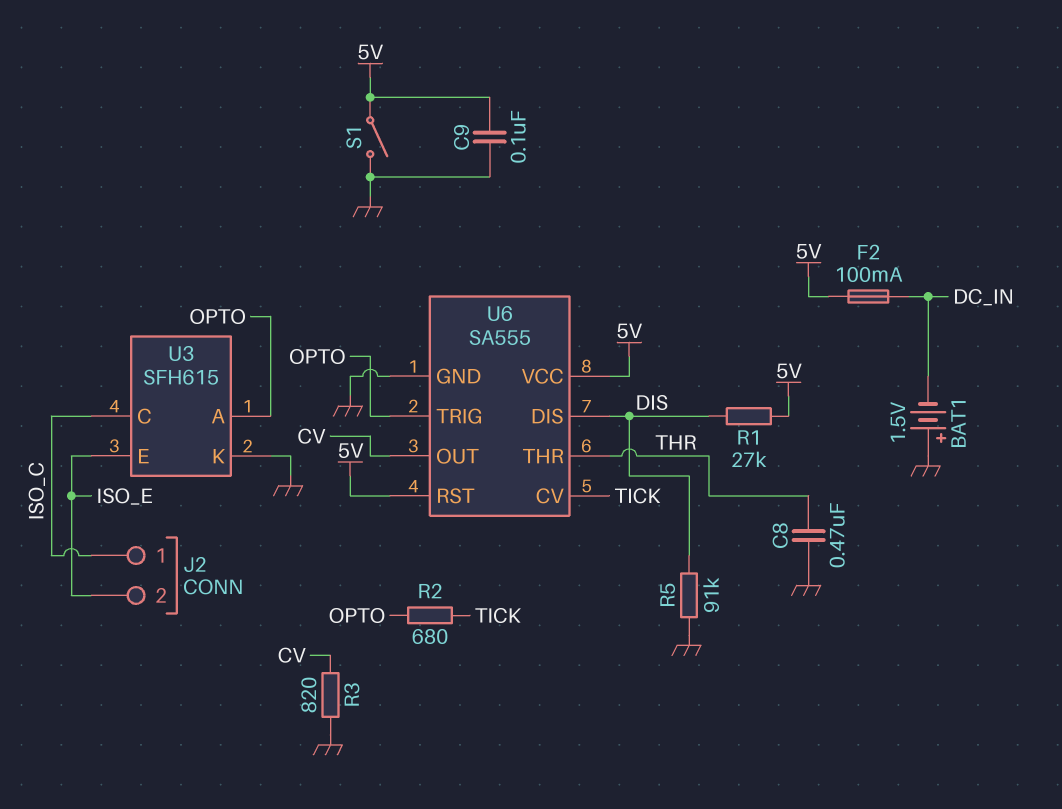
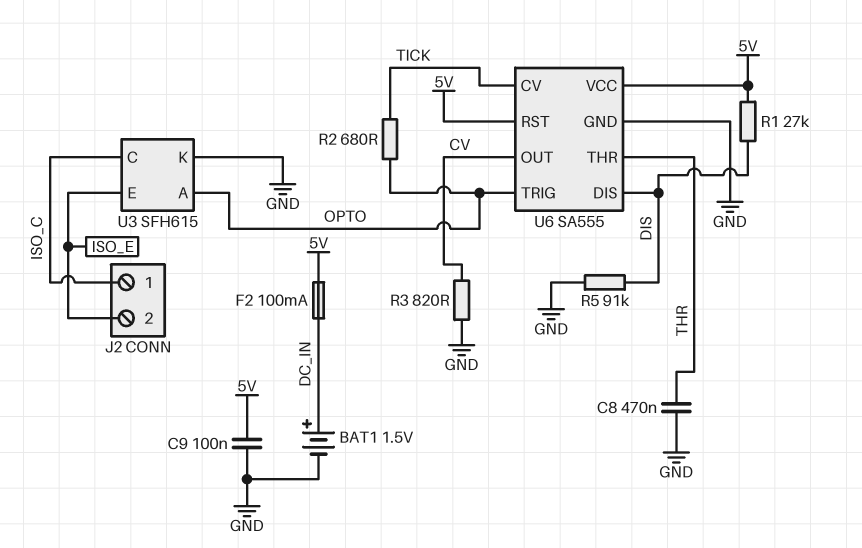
BAT1: 1.5V (plus GND, minus DC_IN) -> 1.5V (plus DC_IN, minus GND)
S1: switch (5V, GND) -> none

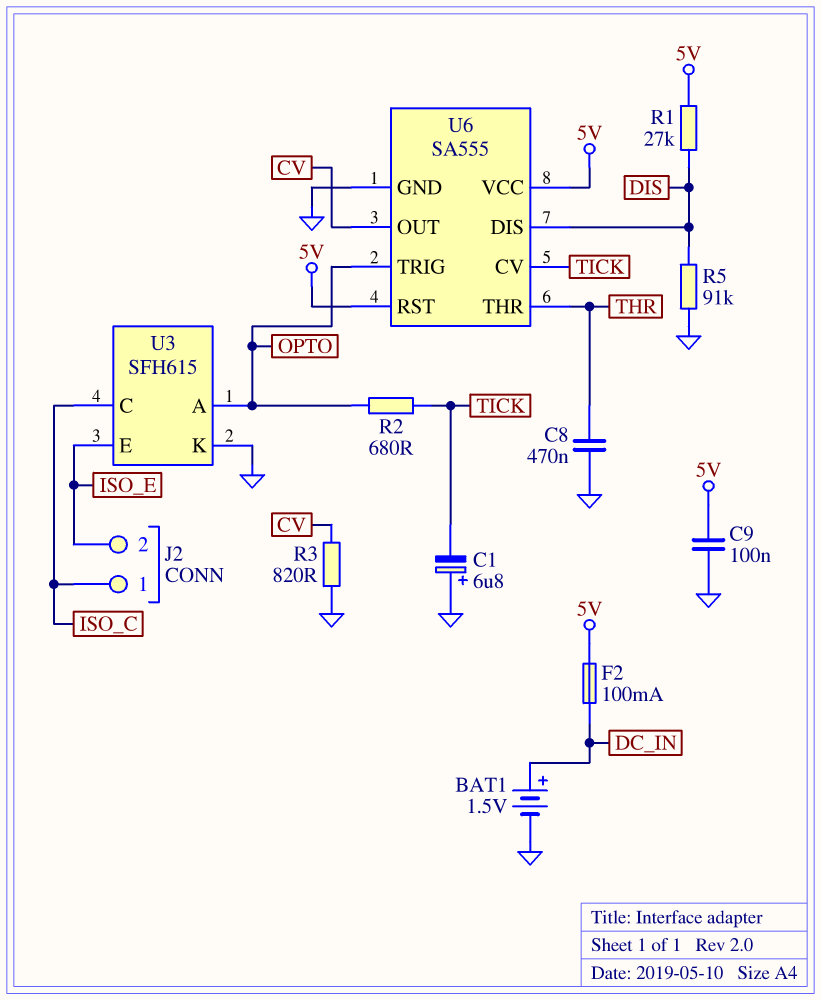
C1: none -> 6.8uF (plus GND, minus TICK)

